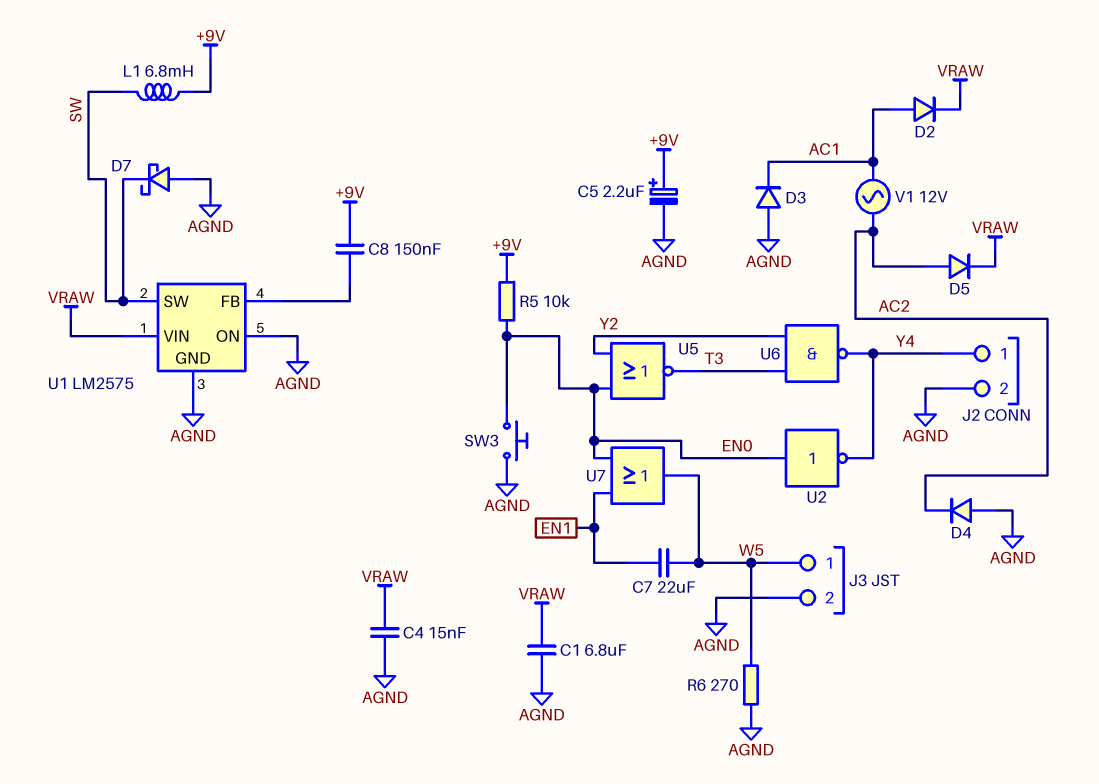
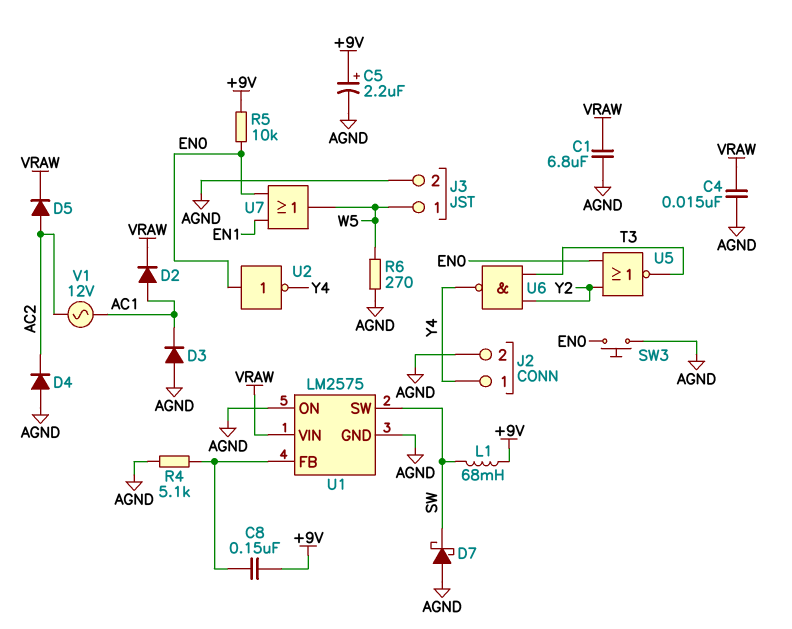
C7: 22uF (EN1, W5) -> none
L1: 6.8mH (+9V, SW) -> 68mH (+9V, SW)
R4: none -> 5.1k (AGND, U1/FB)

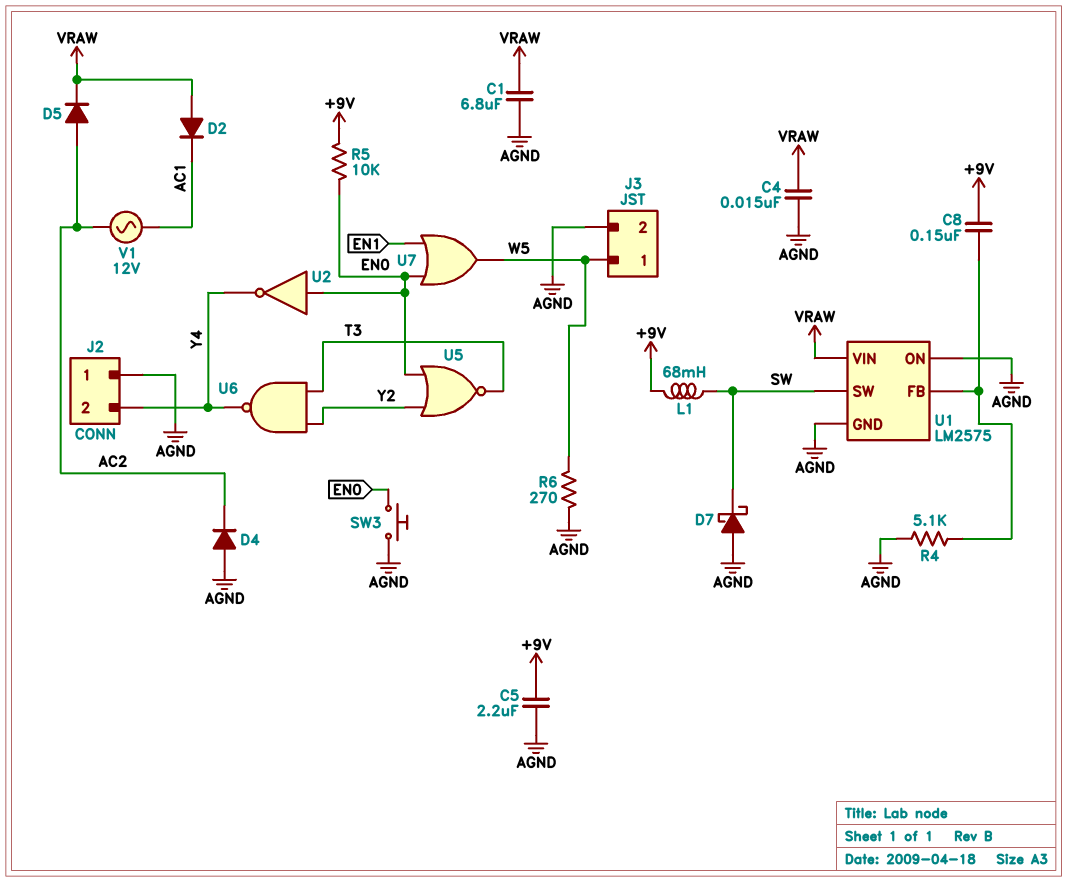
C5: 2.2uF (plus +9V, minus AGND) -> 2.2uF (+9V, AGND)
D2: diode (A AC1, K VRAW) -> diode (A VRAW, K AC1)
D3: diode (A AGND, K AC1) -> none
J2 pin 1: Y4 -> AGND
J2 pin 2: AGND -> Y4

